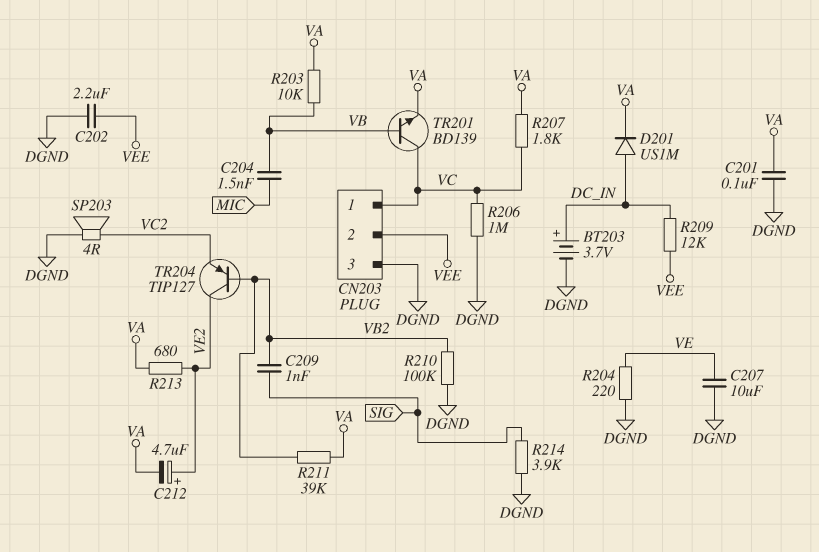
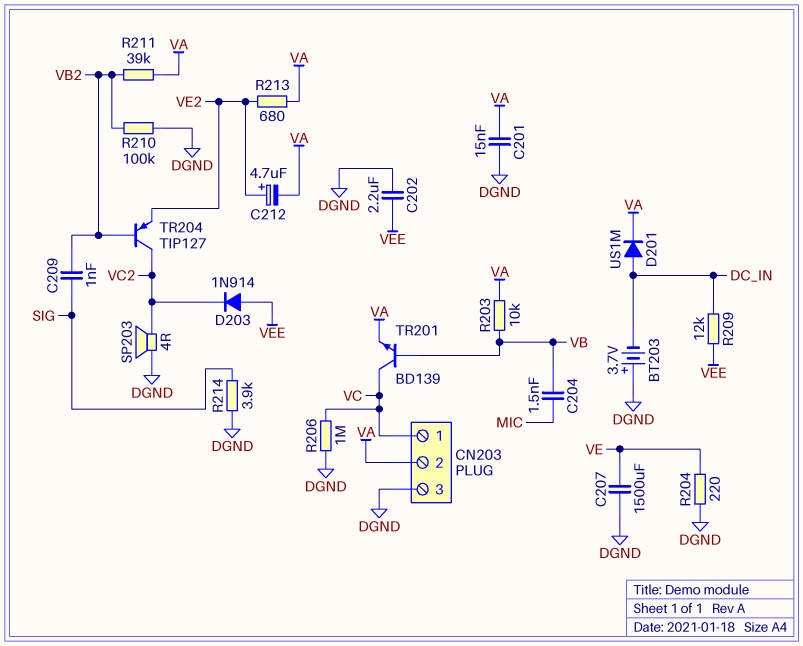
BT203: 3.7V (plus DC_IN, minus DGND) -> 3.7V (plus DGND, minus DC_IN)
C201: 100nF (DGND, VA) -> 15nF (DGND, VA)
C207: 10uF (DGND, VE) -> 1500uF (DGND, VE)
CN203 pin 2: VEE -> VA
D203: none -> diode 1N914 (A VEE, K VC2)
R207: 1.8k (VA, VC) -> none
TR204: PNP TIP127 (B VB2, C VE2, E VC2) -> PNP TIP127 (B VB2, C VC2, E VE2)

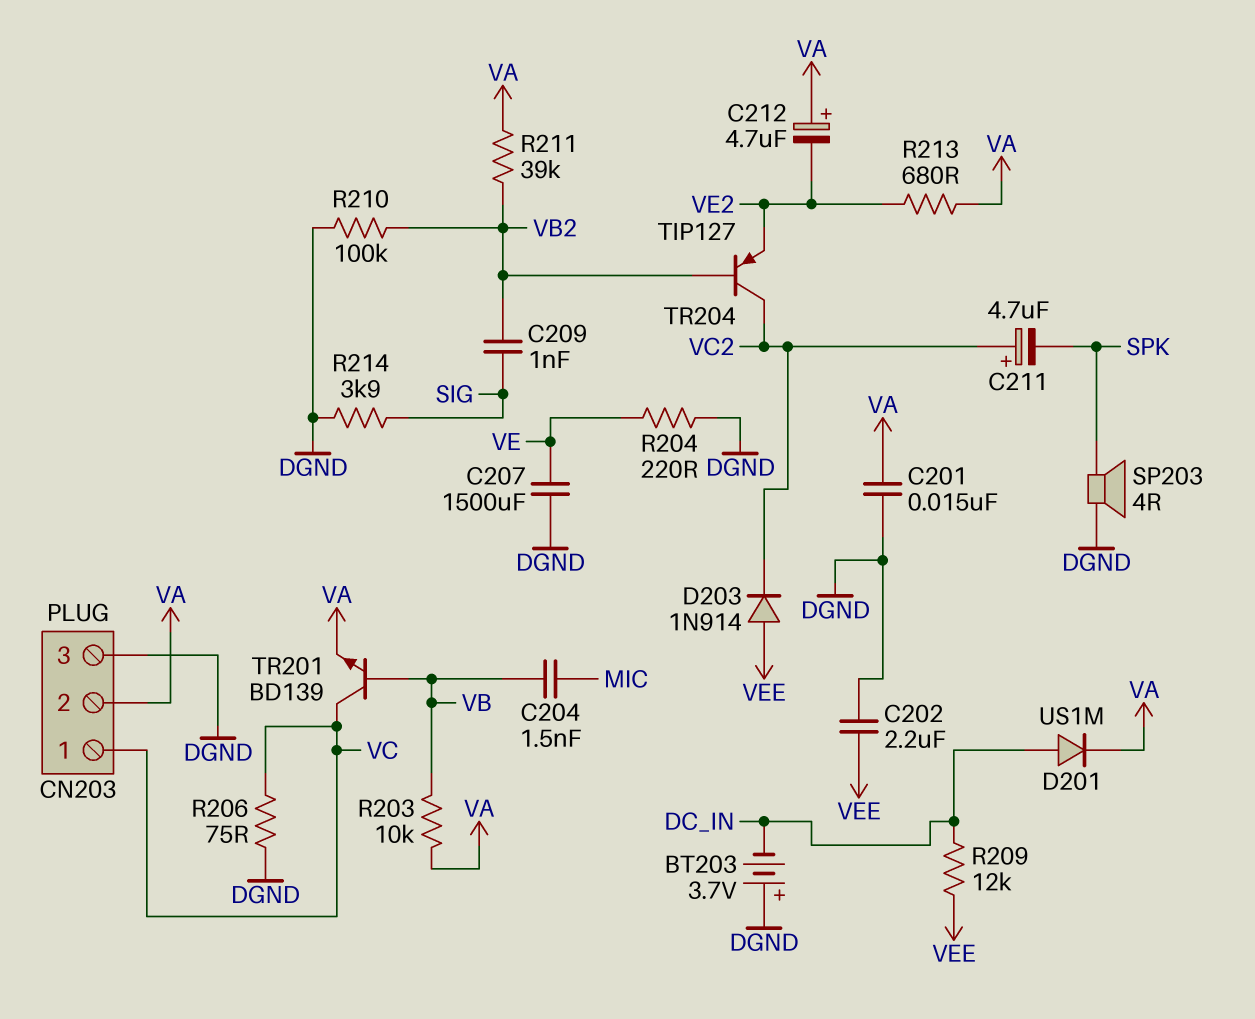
C211: none -> 4.7uF (plus VC2, minus SPK)
C212: 4.7uF (plus VE2, minus VA) -> 4.7uF (plus VA, minus VE2)
R206: 1M (DGND, VC) -> 75 (DGND, VC)
SP203: speaker 4R (DGND, VC2) -> speaker 4R (DGND, SPK)

